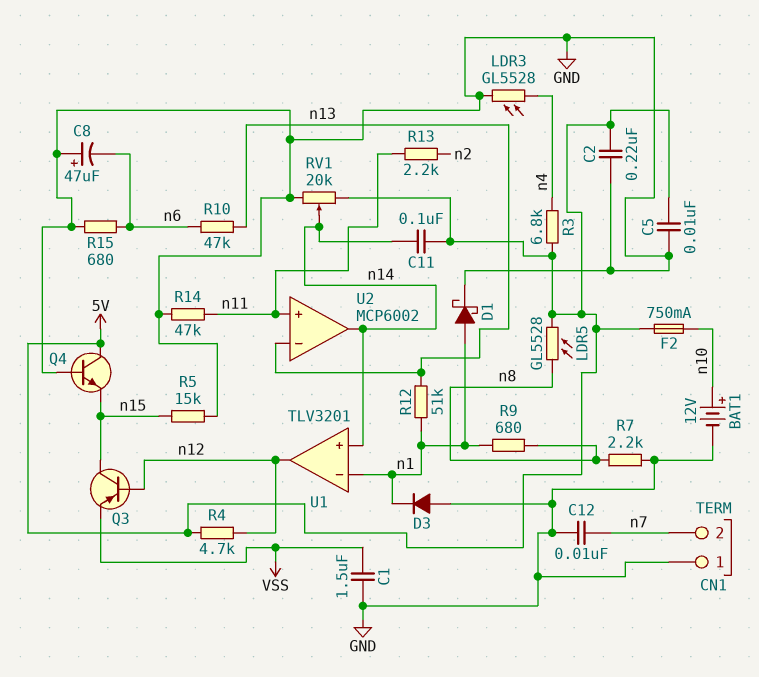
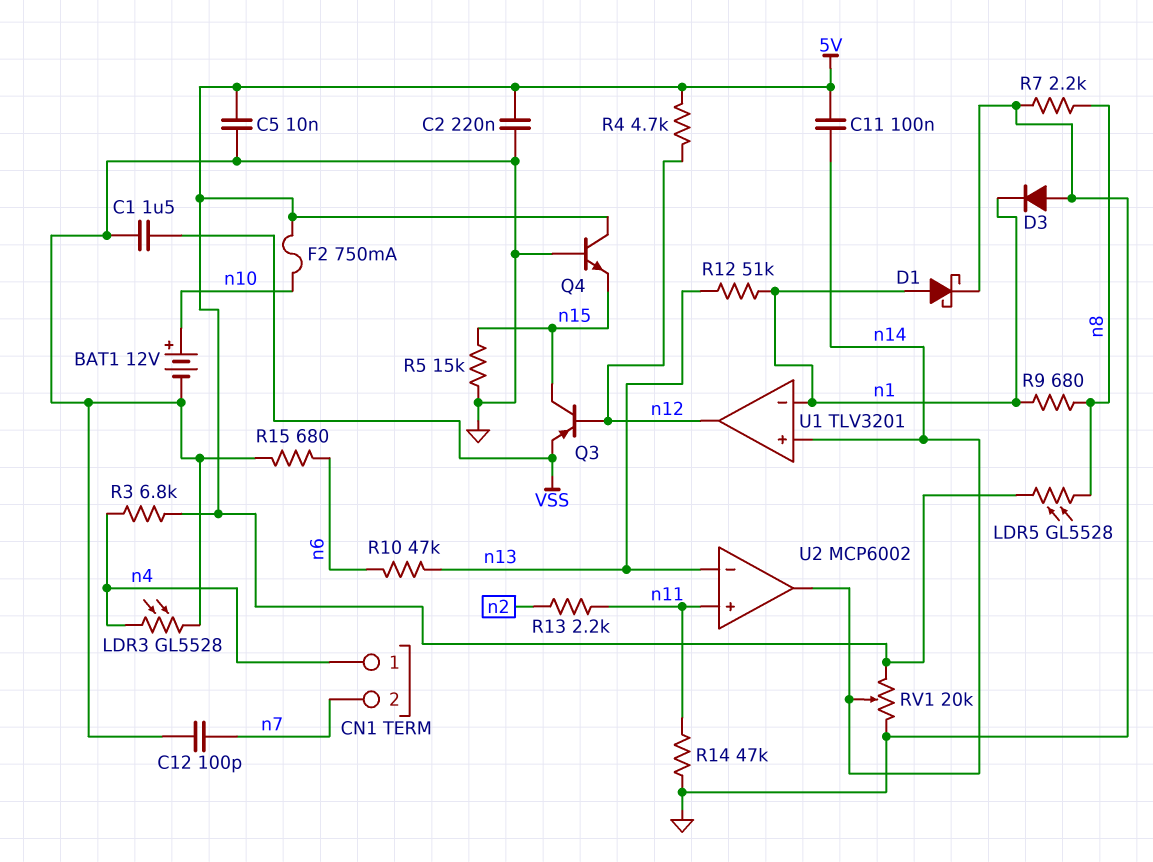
C8: 47uF (plus GND, minus n6) -> none
C12: 10nF (GND, n7) -> 100pF (GND, n7)
CN1 pin 1: GND -> n4

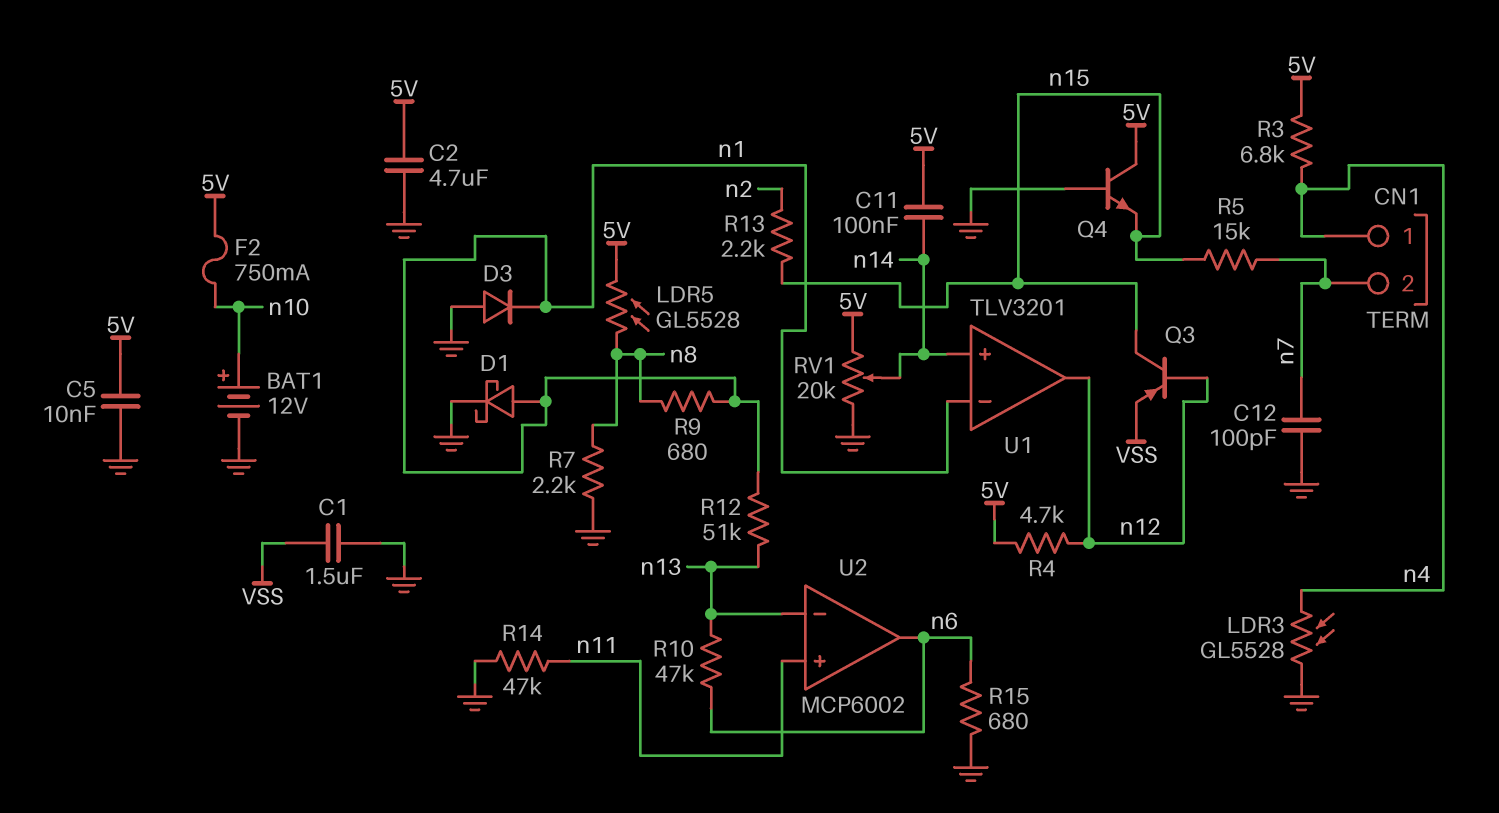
C2: 220nF (5V, GND) -> 4.7uF (5V, GND)
R5: 15k (GND, n15) -> 15k (n7, n15)
R13: 2.2k (n2, n11) -> 2.2k (n2, n15)
U2 pin out: n14 -> n6

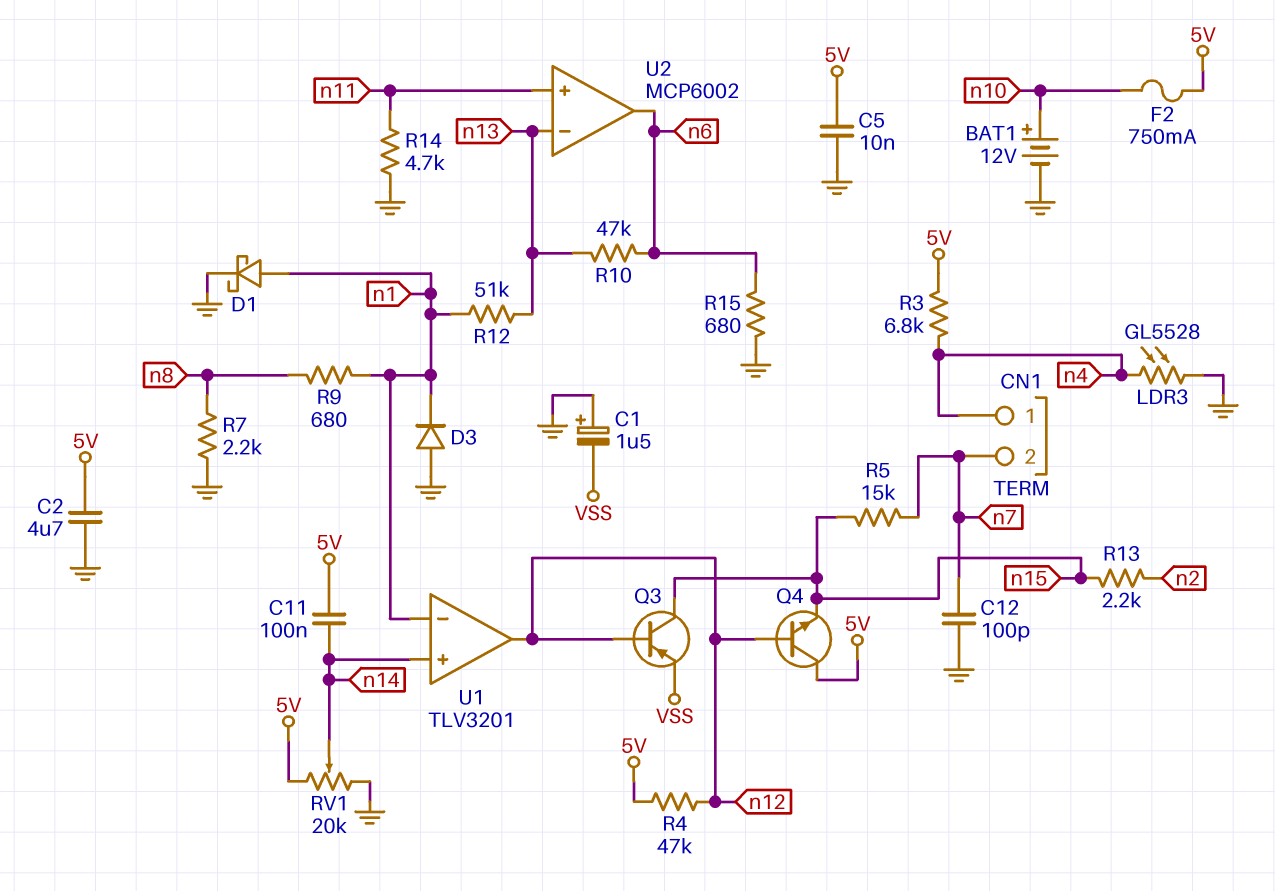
C1: 1.5uF (GND, VSS) -> 1.5uF (plus GND, minus VSS)
LDR5: GL5528 (5V, n8) -> none
Q4: NPN (B GND, C 5V, E n15) -> NPN (B n12, C 5V, E n15)
R4: 4.7k (5V, n12) -> 47k (5V, n12)
R14: 47k (GND, n11) -> 4.7k (GND, n11)

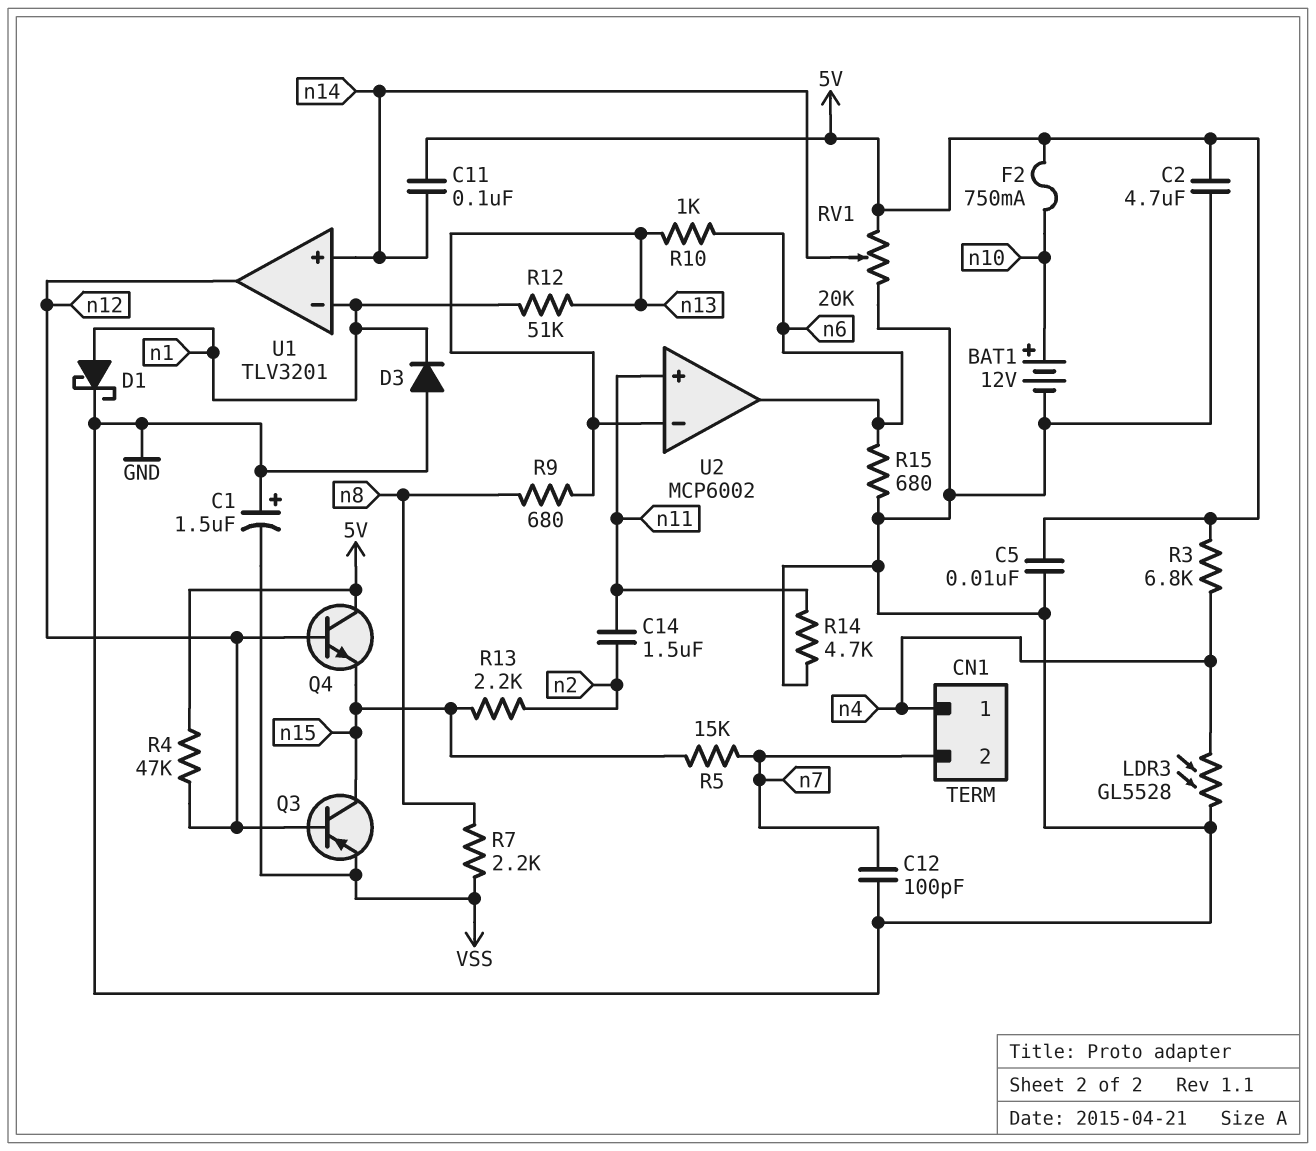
C14: none -> 1.5uF (n2, n11)
R7: 2.2k (GND, n8) -> 2.2k (VSS, n8)
R9: 680 (n1, n8) -> 680 (n8, n13)
R10: 47k (n6, n13) -> 1k (n6, n13)

